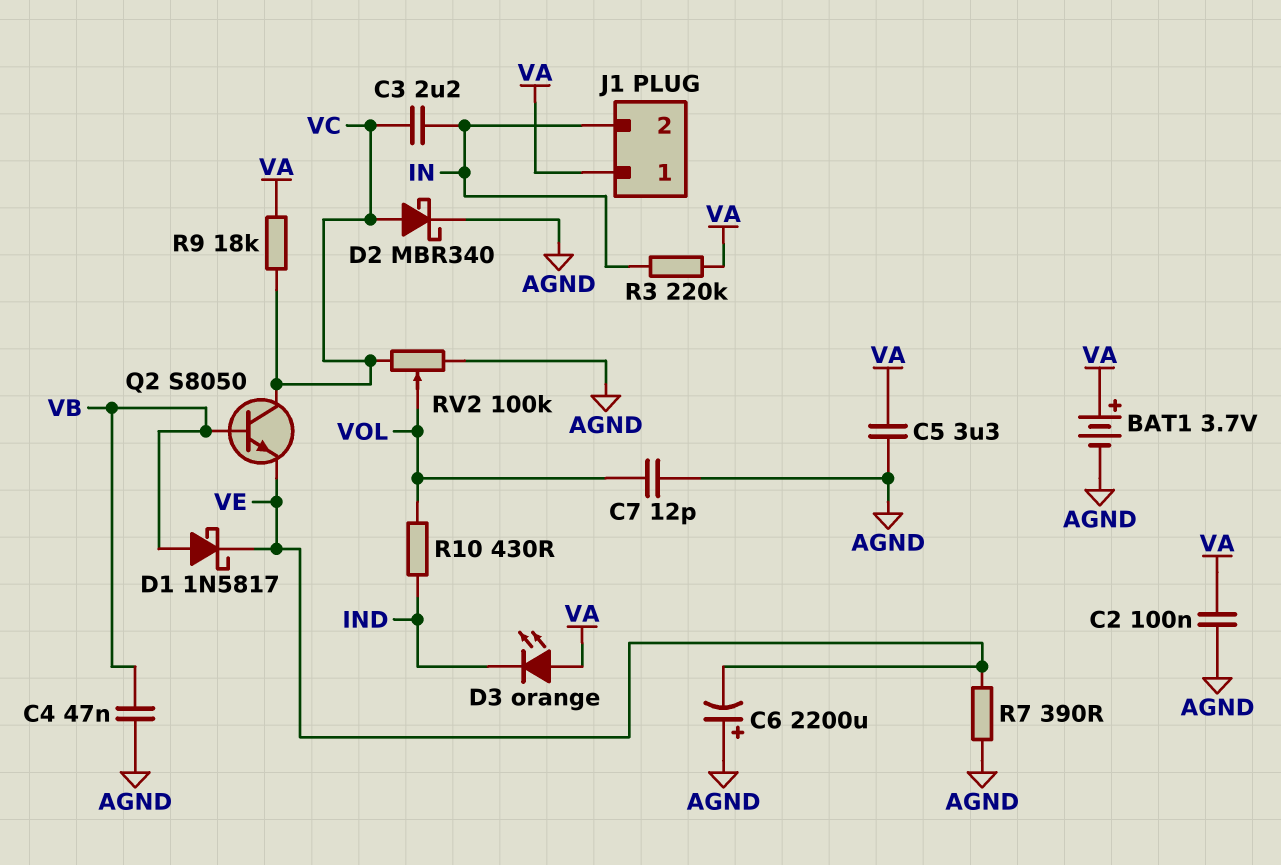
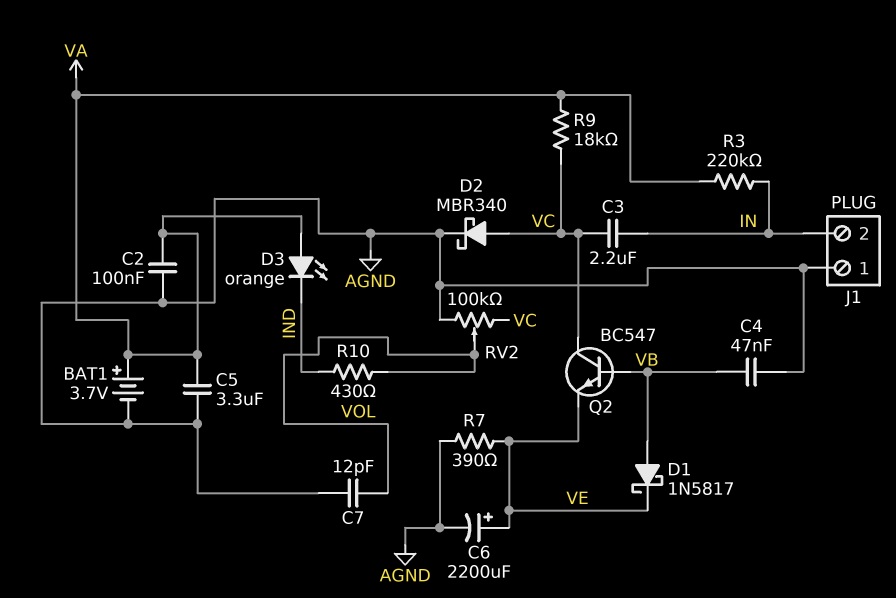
C6: 2200uF (plus AGND, minus VE) -> 2200uF (plus VE, minus AGND)
J1 pin 1: VA -> AGND
Q2: NPN S8050 (B VB, C VC, E VE) -> NPN BC547 (B VB, C VC, E VE)

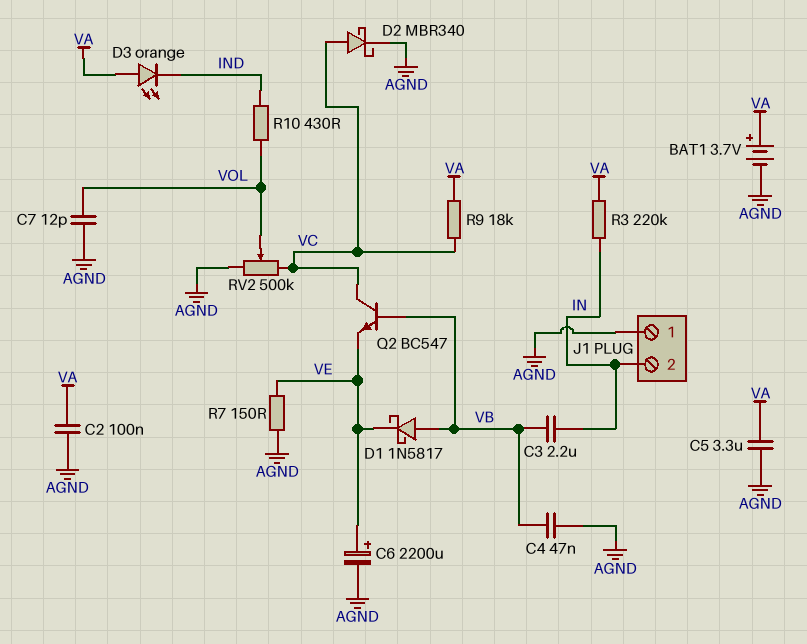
C3: 2.2uF (IN, VC) -> 2.2uF (IN, VB)
R7: 390 (AGND, VE) -> 150 (AGND, VE)
RV2: 100k (AGND, VC, wiper VOL) -> 500k (AGND, VC, wiper VOL)

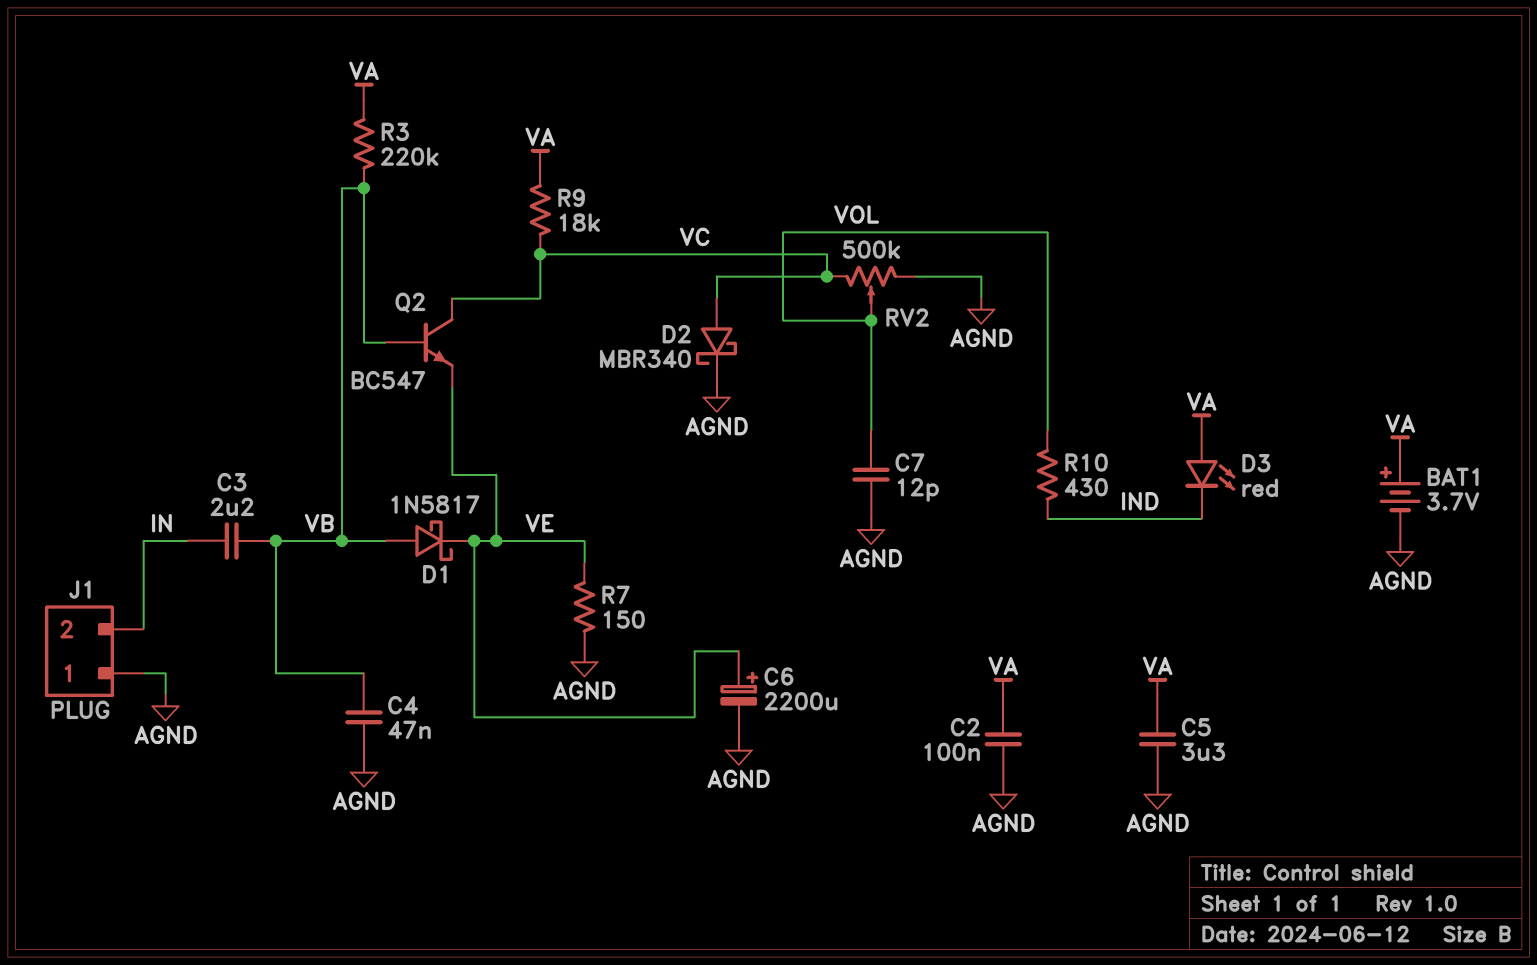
D3: LED orange (A VA, K IND) -> LED red (A VA, K IND)
R3: 220k (IN, VA) -> 220k (VA, VB)

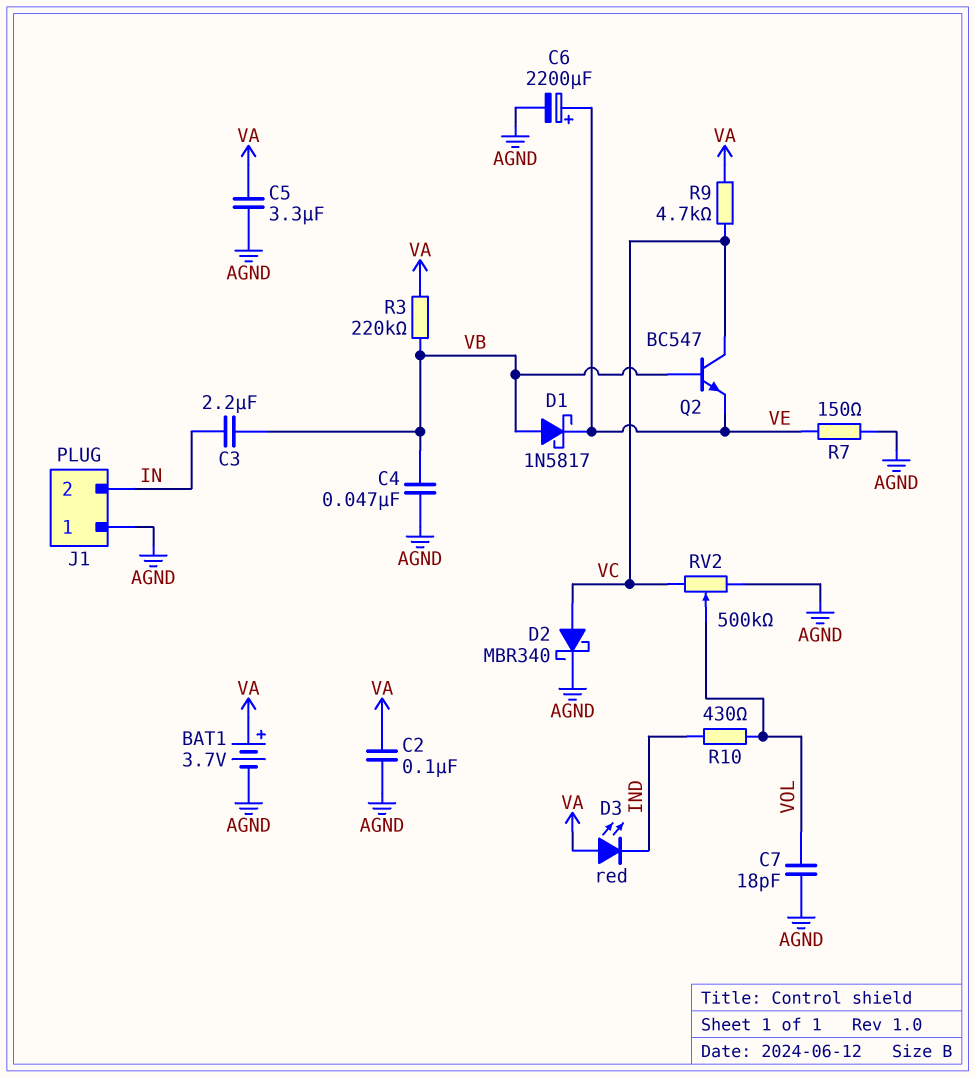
C7: 12pF (AGND, VOL) -> 18pF (AGND, VOL)
R9: 18k (VA, VC) -> 4.7k (VA, VC)

